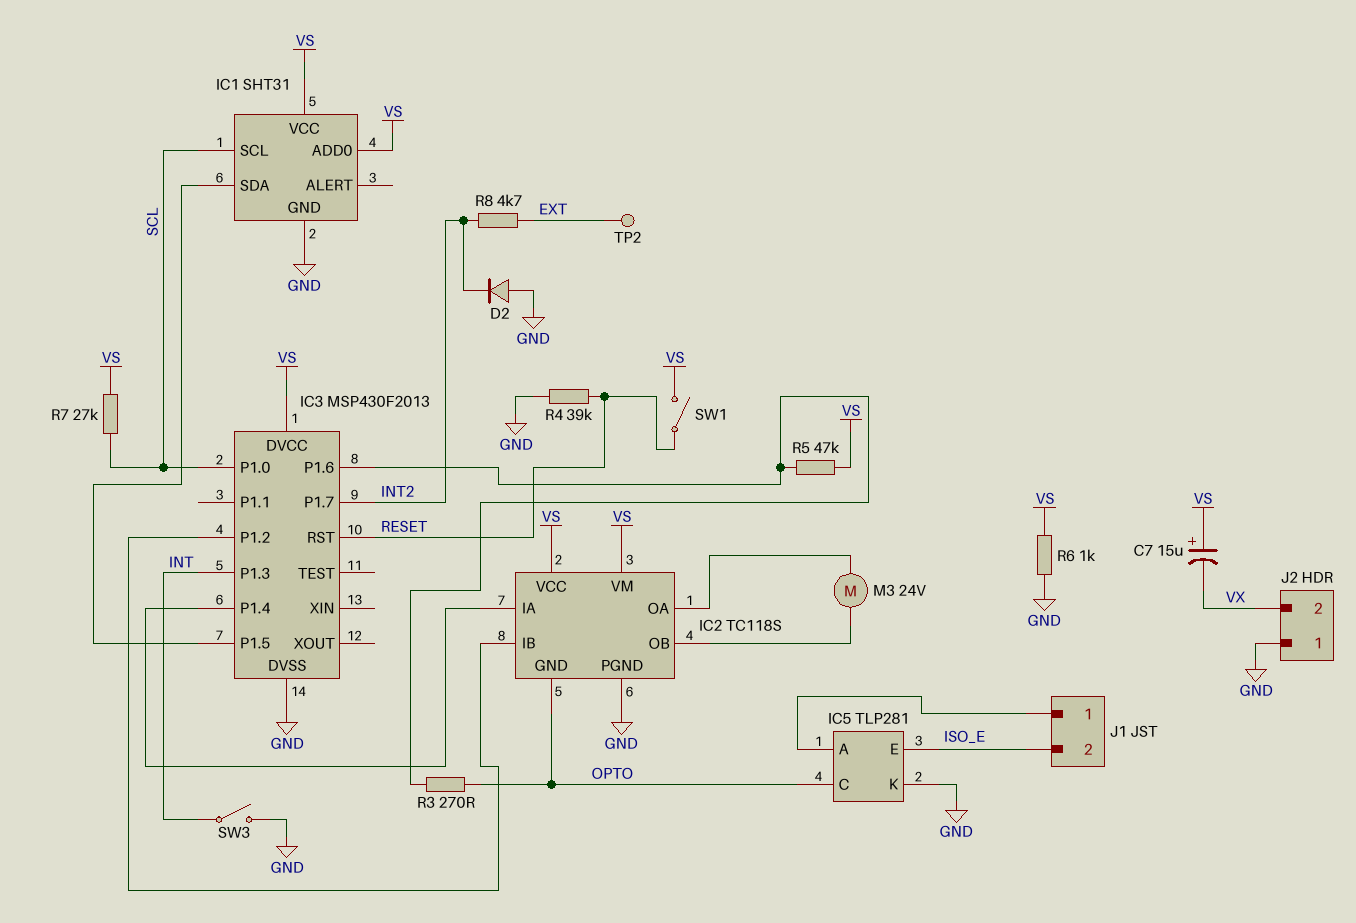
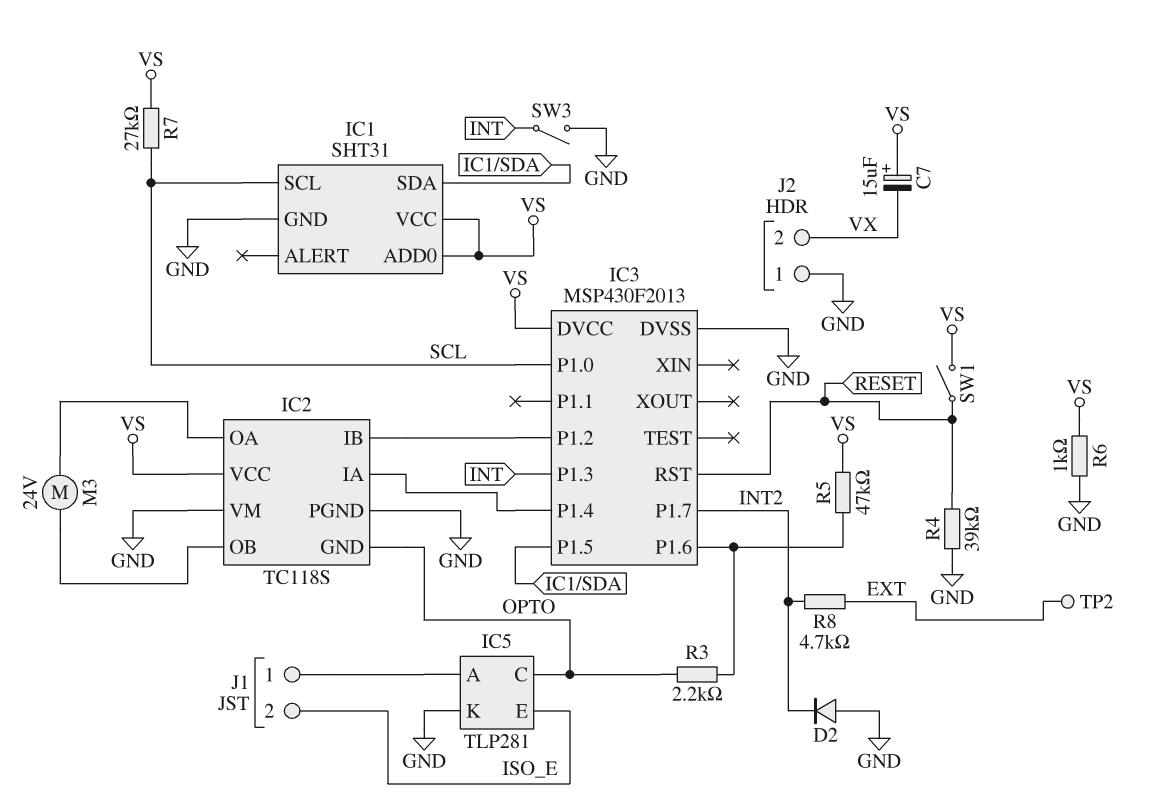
IC2 pin VM: VS -> GND
R3: 270 (IC3/P1.6, OPTO) -> 2.2k (IC3/P1.6, OPTO)

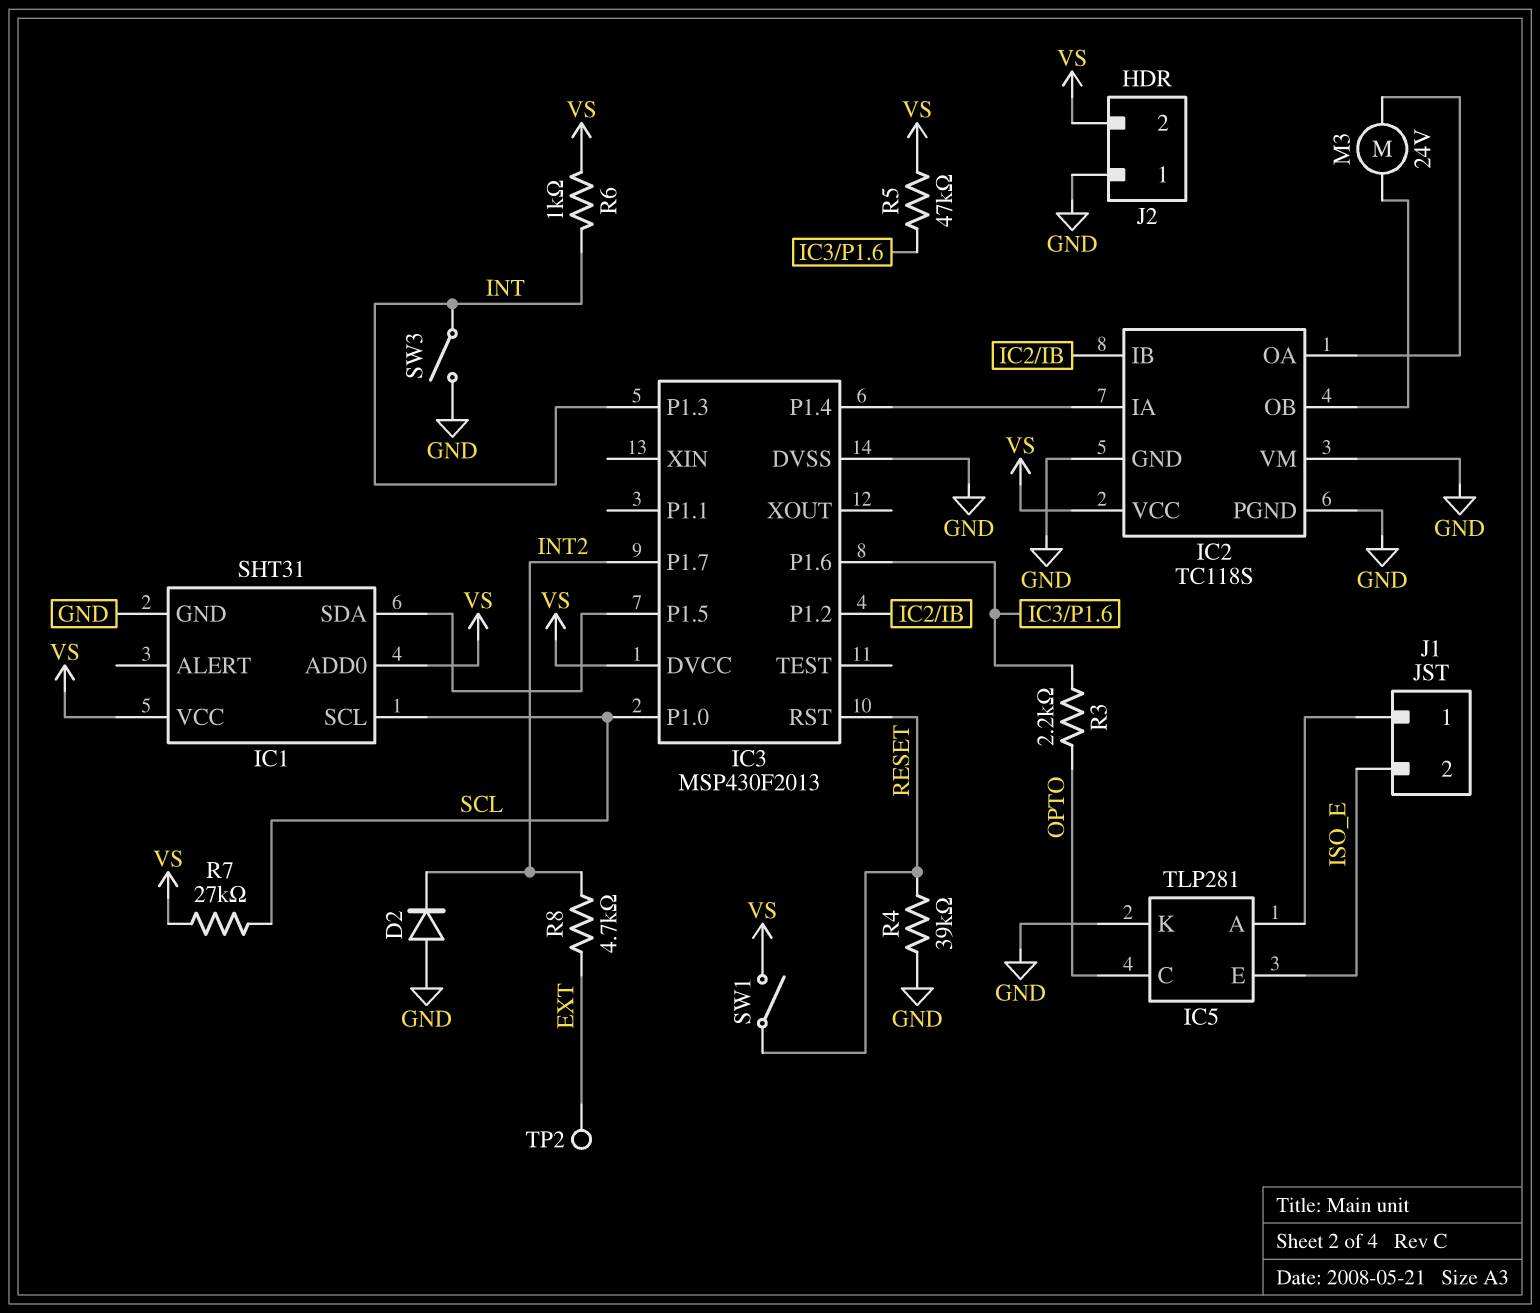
C7: 15uF (plus VS, minus VX) -> none
IC2 pin GND: OPTO -> GND
J2 pin 2: VX -> VS
R6: 1k (GND, VS) -> 1k (INT, VS)

